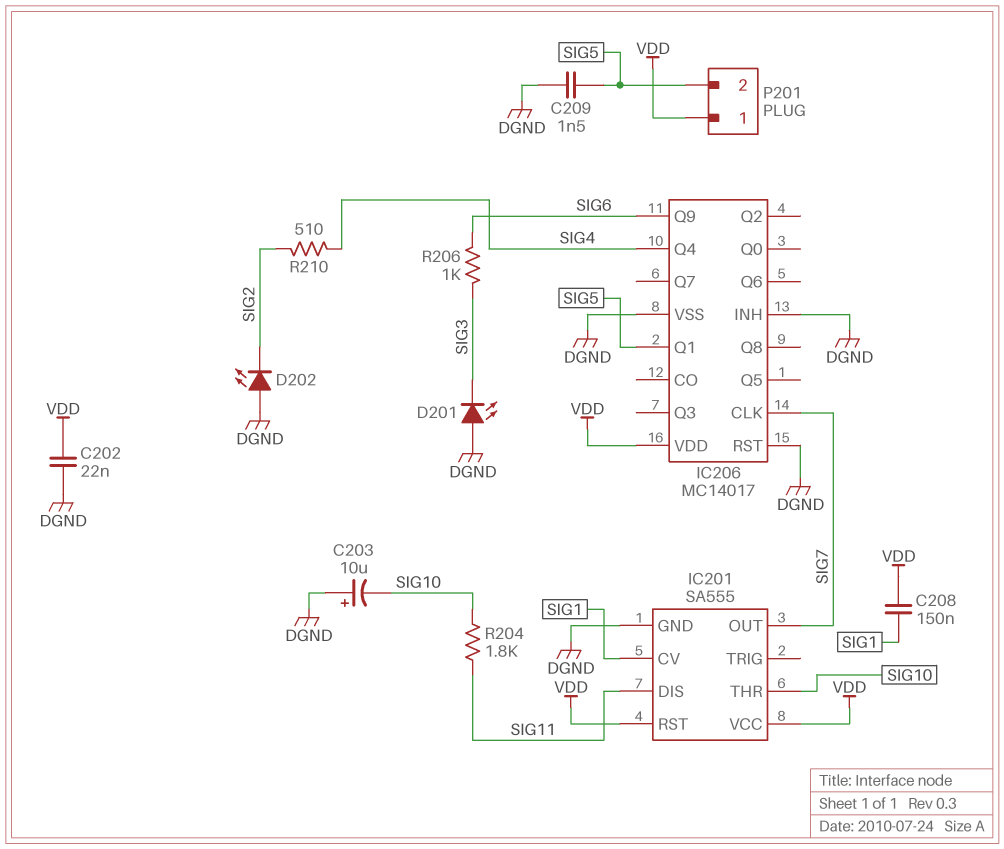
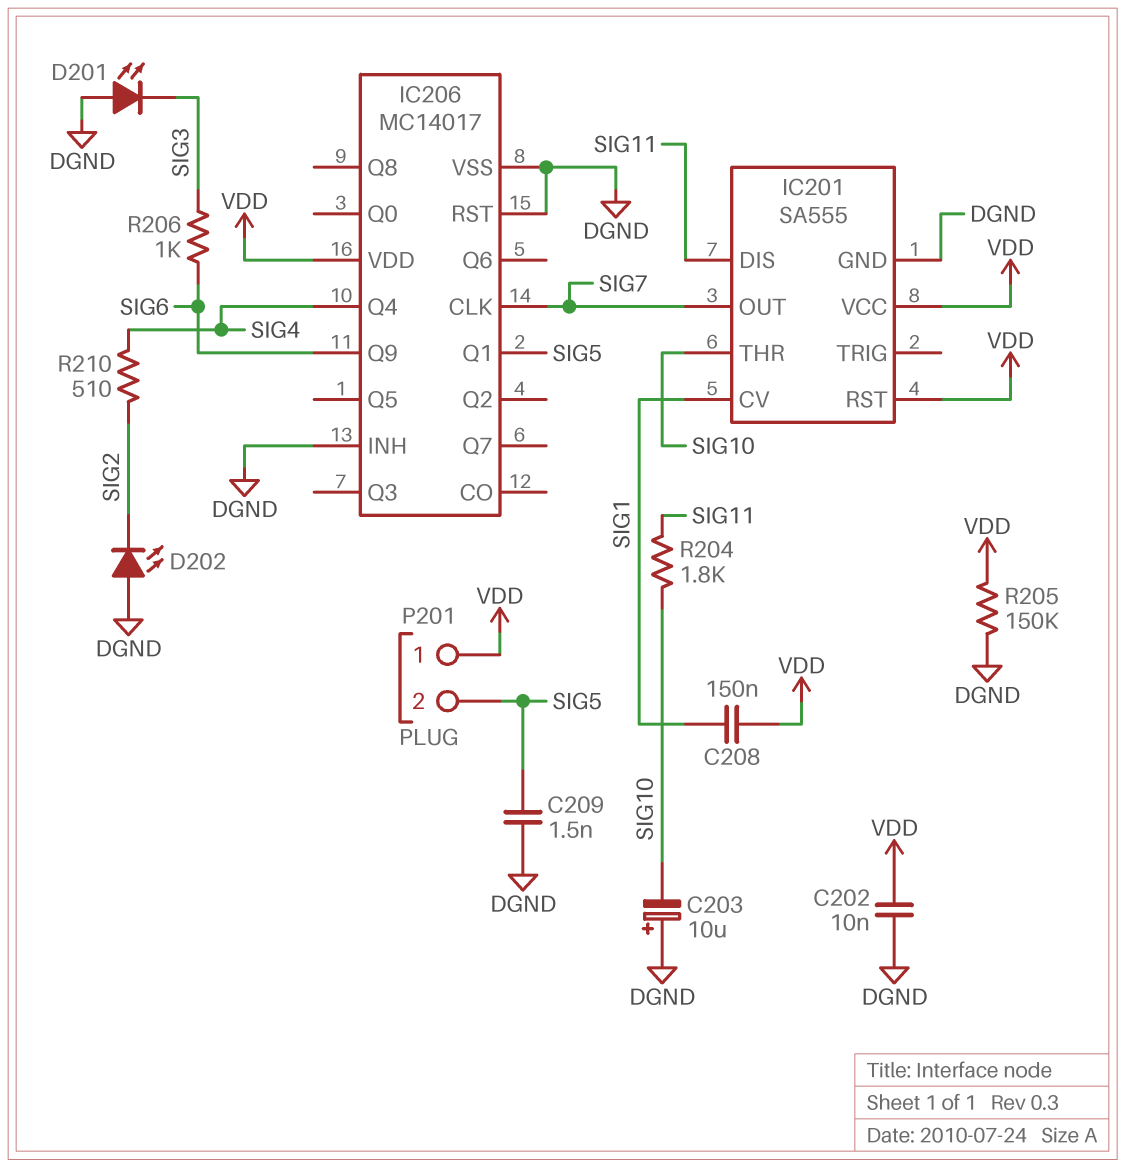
C202: 22nF (DGND, VDD) -> 10nF (DGND, VDD)
R205: none -> 150k (DGND, VDD)

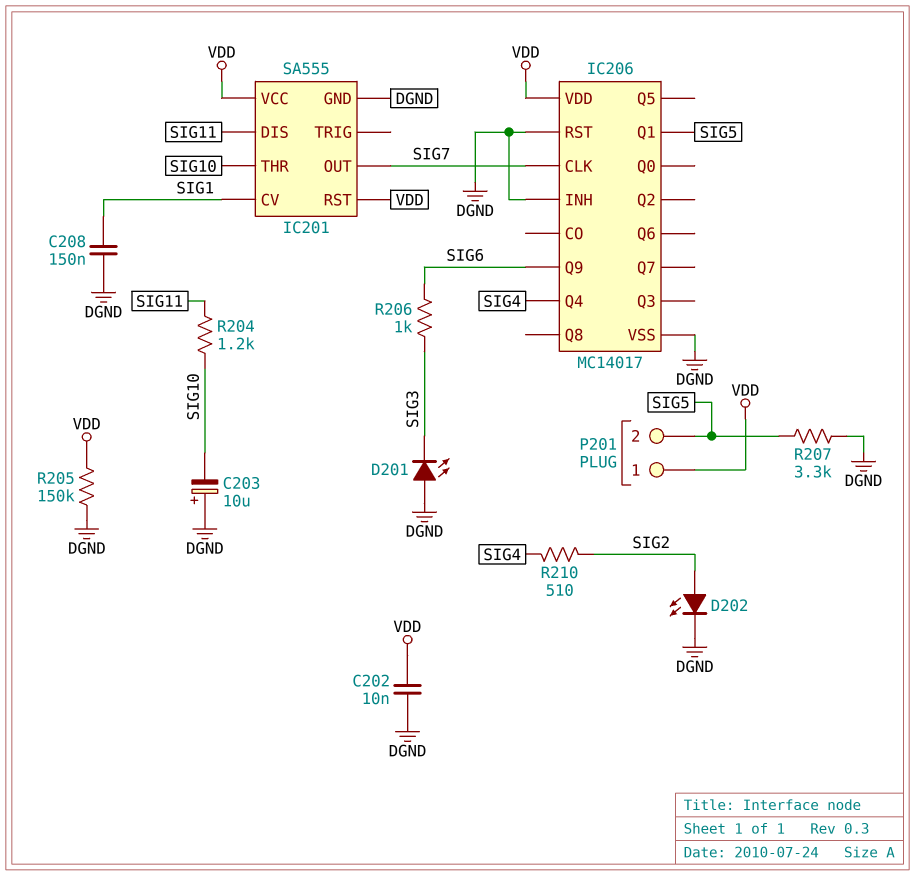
C208: 150nF (SIG1, VDD) -> 150nF (DGND, SIG1)
C209: 1.5nF (DGND, SIG5) -> none
D202: LED (A DGND, K SIG2) -> LED (A SIG2, K DGND)
R204: 1.8k (SIG10, SIG11) -> 1.2k (SIG10, SIG11)
R207: none -> 3.3k (DGND, SIG5)

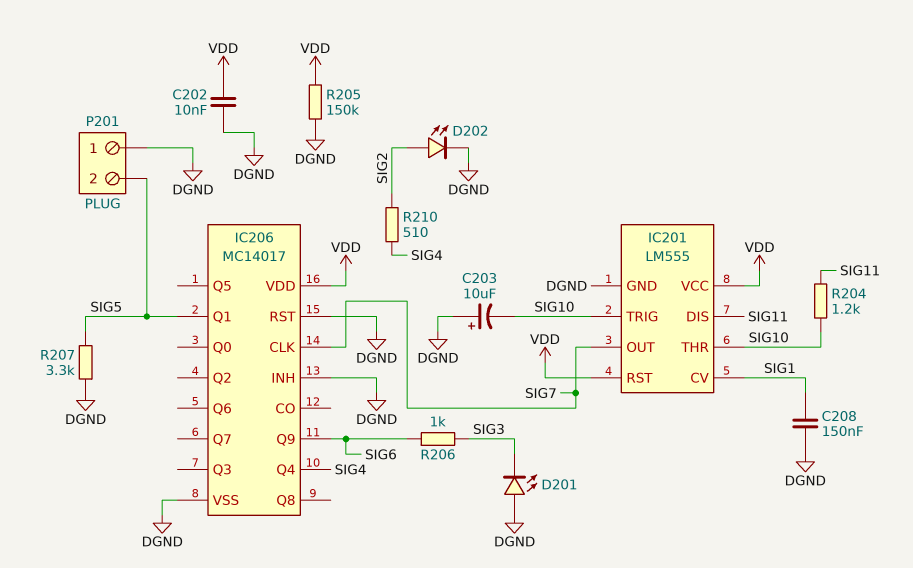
IC201: SA555 -> LM555
IC201 pin TRIG: none -> SIG10
P201 pin 1: VDD -> DGND

